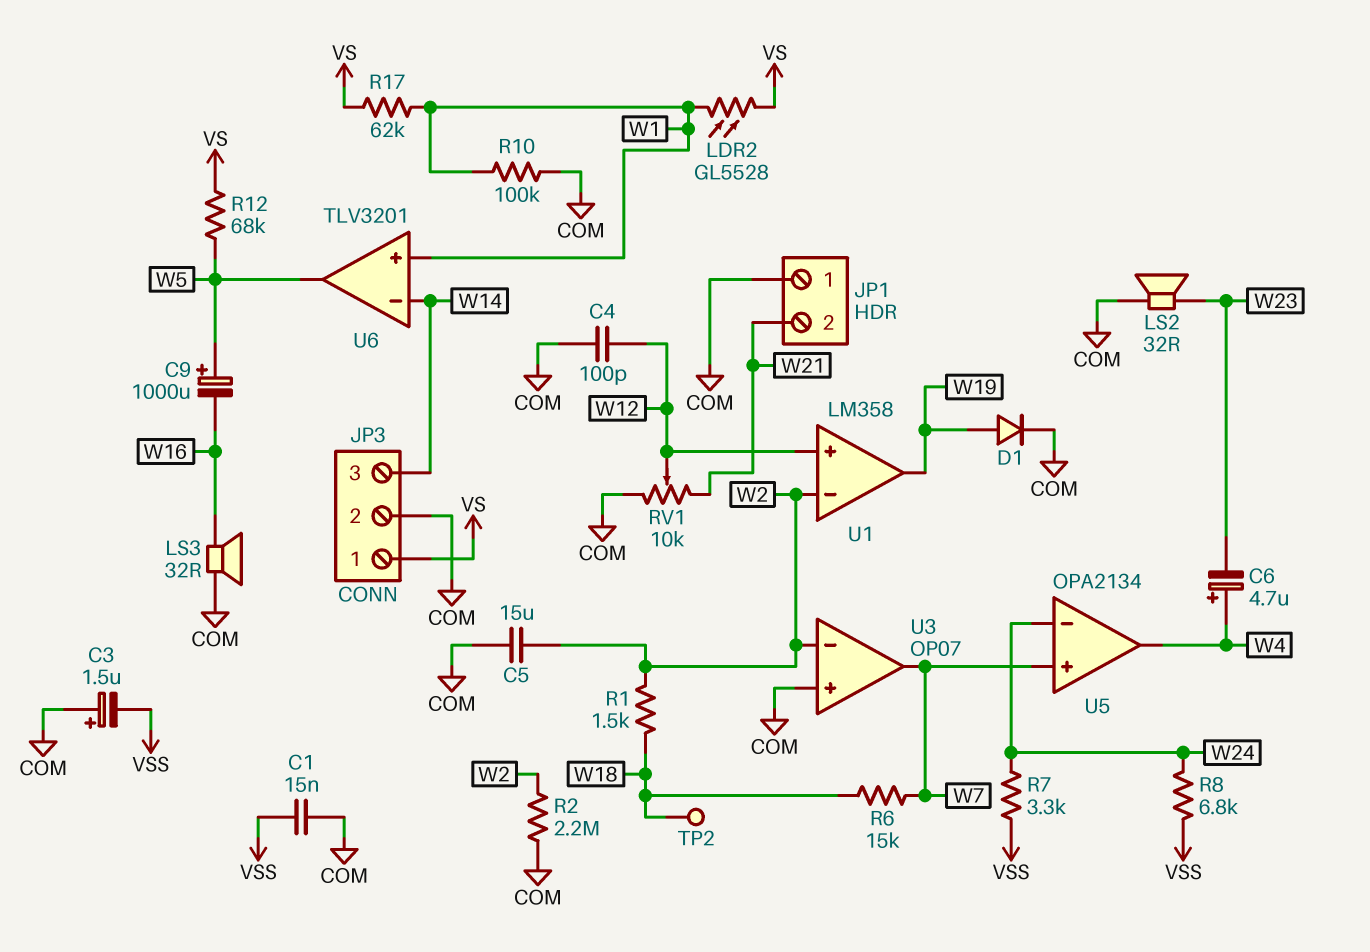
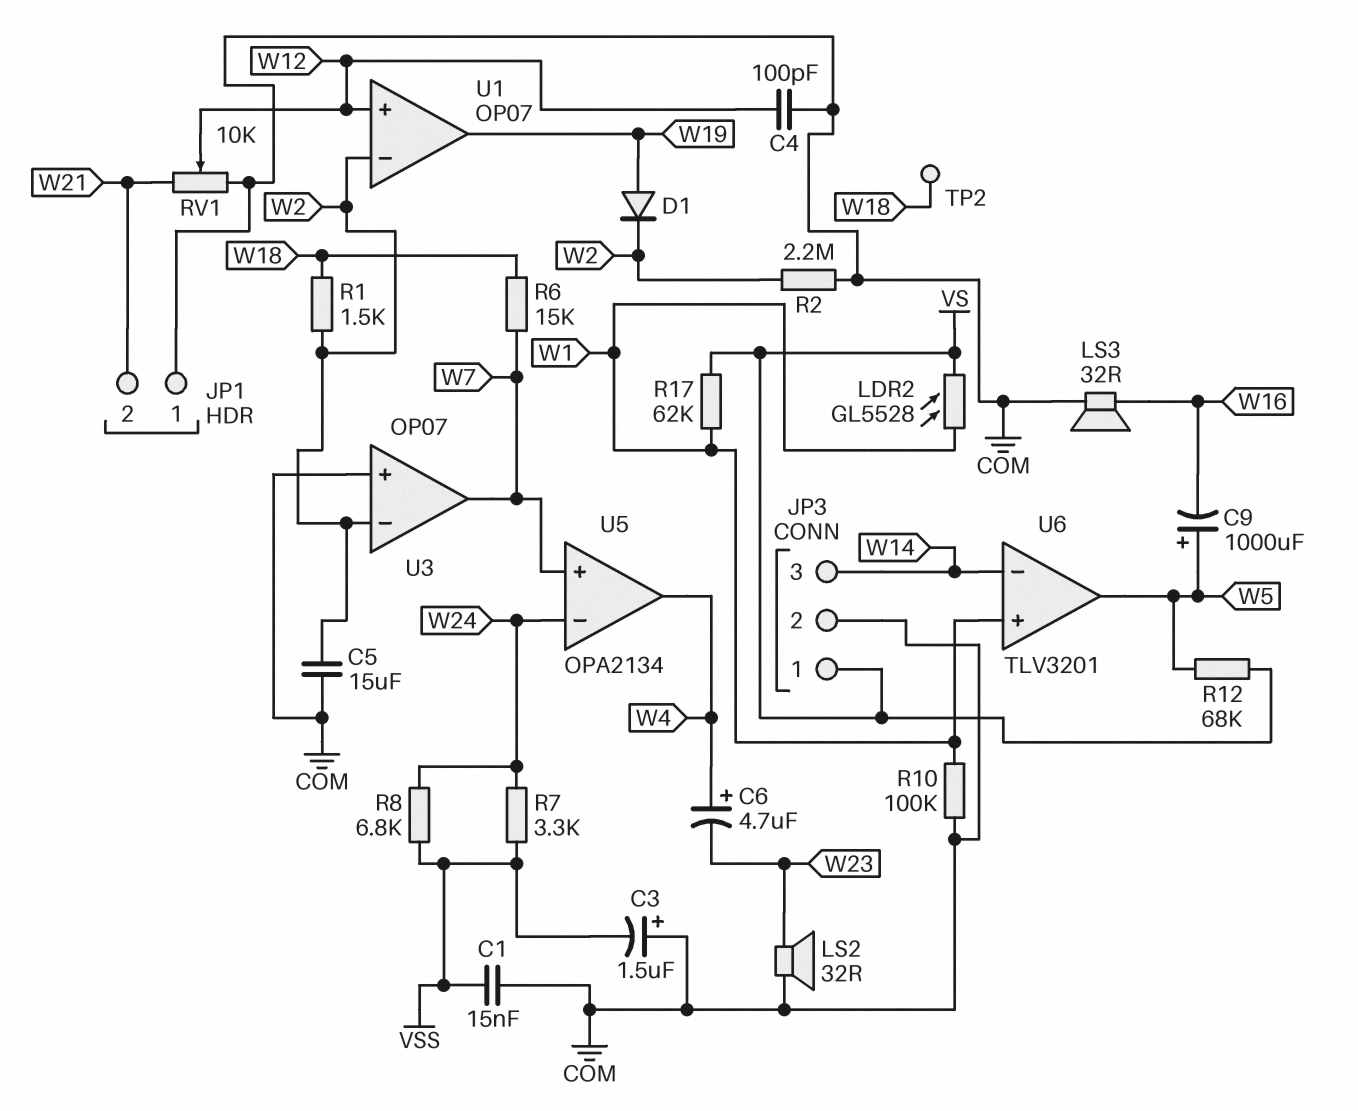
D1: diode (A W19, K COM) -> diode (A W19, K W2)
U1: LM358 -> OP07

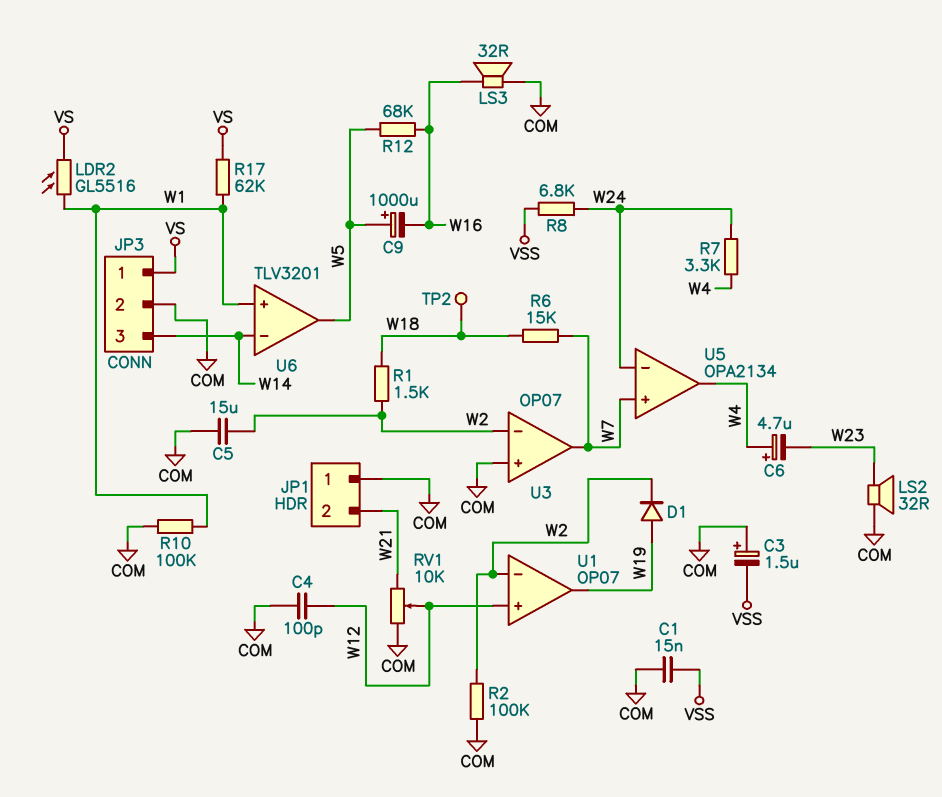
LDR2: GL5528 (VS, W1) -> GL5516 (VS, W1)
R2: 2.2M (COM, W2) -> 100k (COM, W2)
R7: 3.3k (VSS, W24) -> 3.3k (W4, W24)
R12: 68k (VS, W5) -> 68k (W5, W16)

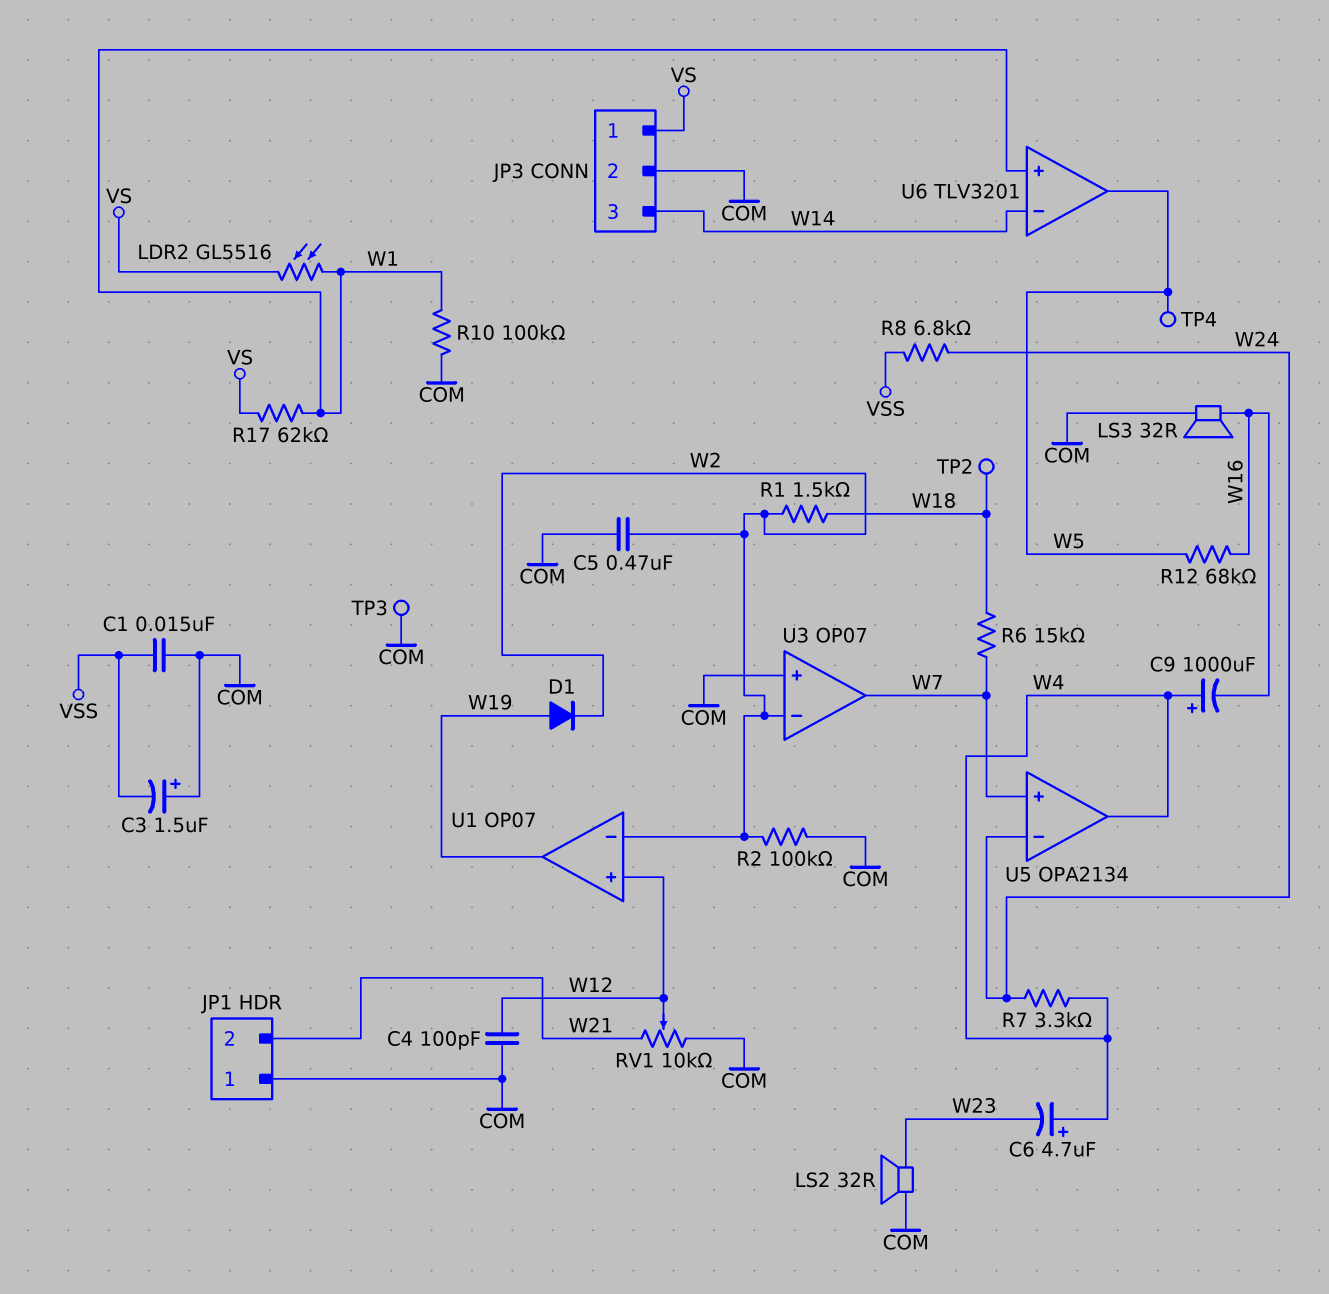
C5: 15uF (COM, W2) -> 470nF (COM, W2)
C9: 1000uF (plus W5, minus W16) -> 1000uF (plus W4, minus W16)
TP3: none -> test point (COM)
TP4: none -> test point (W5)

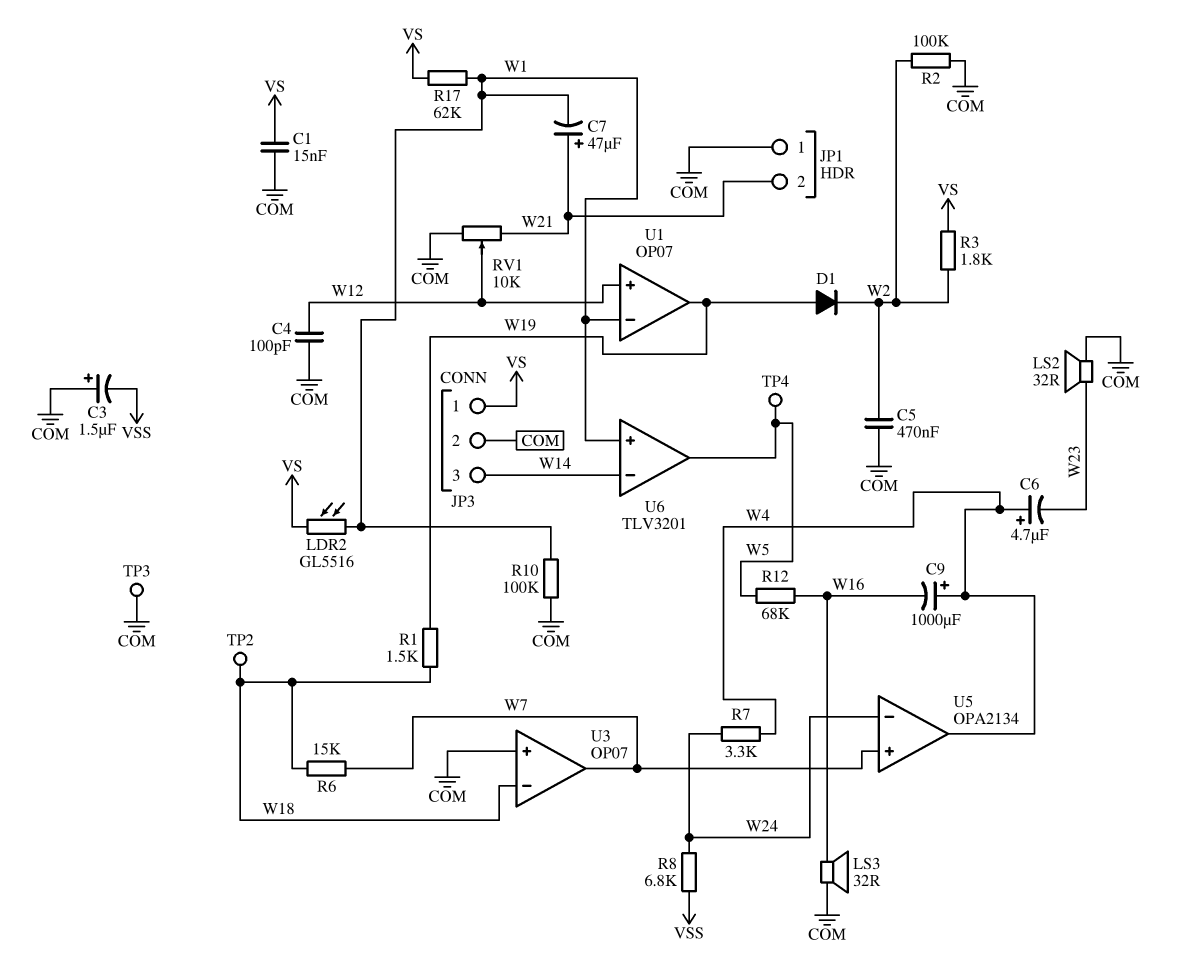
C1: 15nF (COM, VSS) -> 15nF (COM, VS)
C7: none -> 47uF (plus W21, minus W1)
R1: 1.5k (W2, W18) -> 1.5k (W18, W19)
R3: none -> 1.8k (VS, W2)
U1 pin in-: W2 -> W1
U3 pin in-: W2 -> W18

